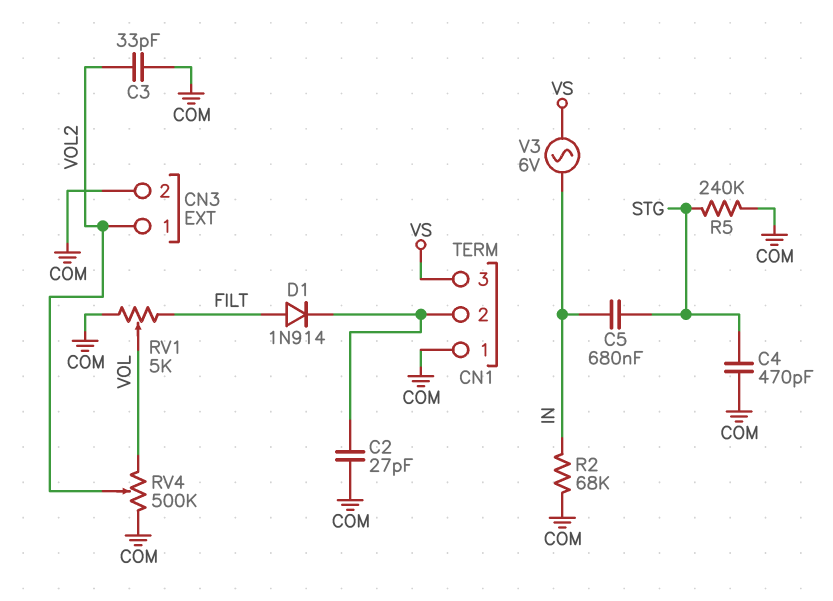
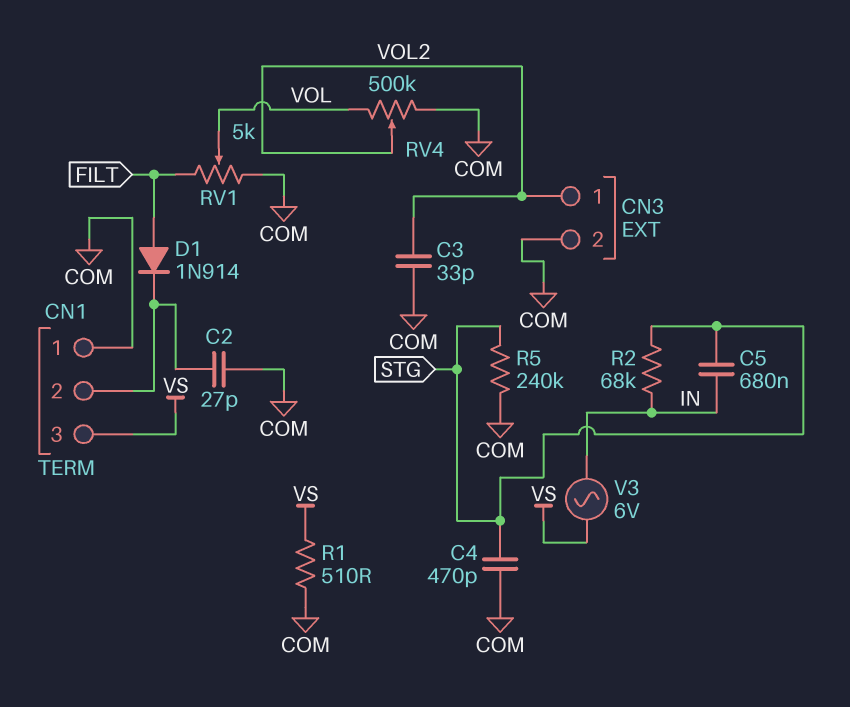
R1: none -> 510 (COM, VS)
R2: 68k (COM, IN) -> 68k (IN, STG)

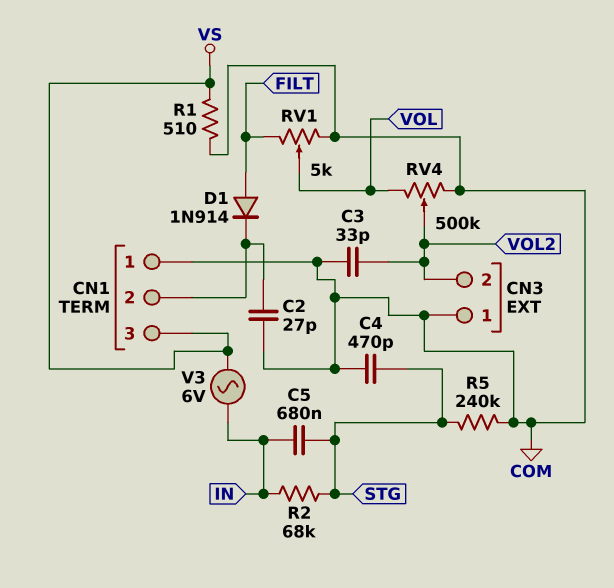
CN3 pin 1: VOL2 -> COM
CN3 pin 2: COM -> VOL2

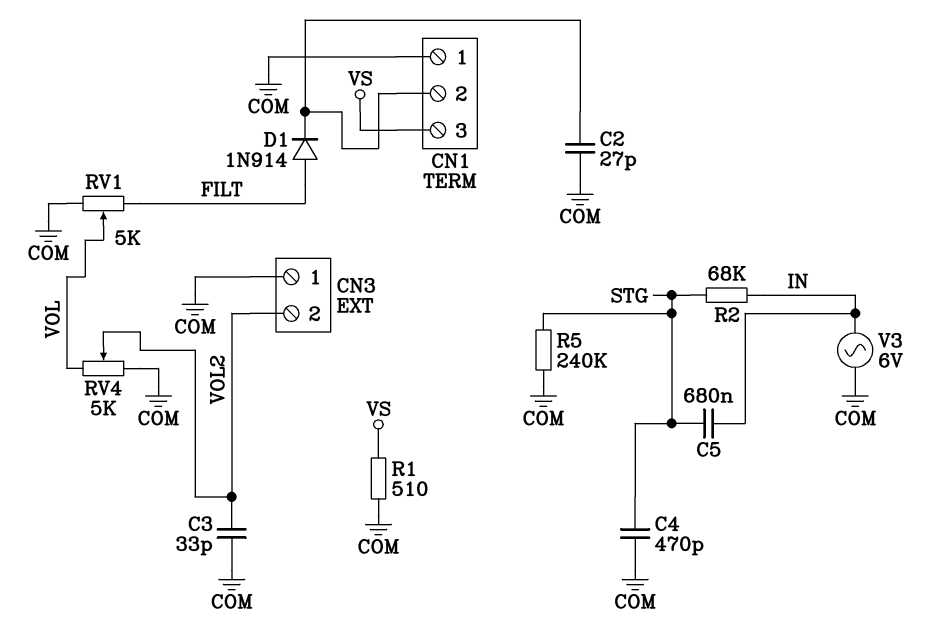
RV4: 500k (COM, VOL, wiper VOL2) -> 5k (COM, VOL, wiper VOL2)
V3: AC 6V (IN, VS) -> AC 6V (COM, IN)

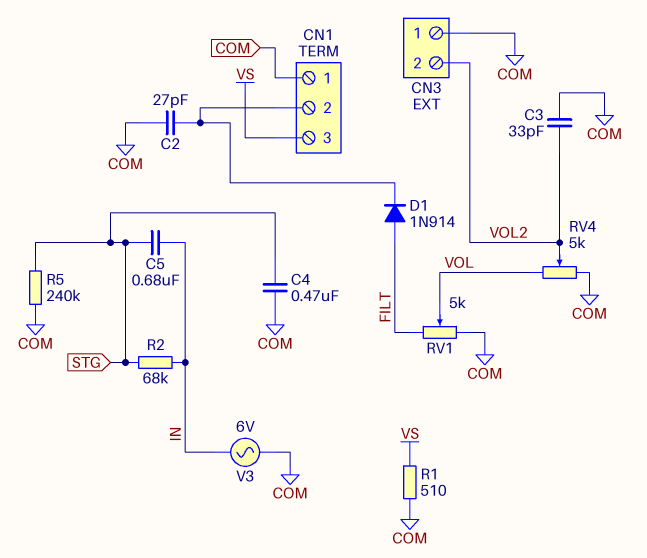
C4: 470pF (COM, STG) -> 470nF (COM, STG)

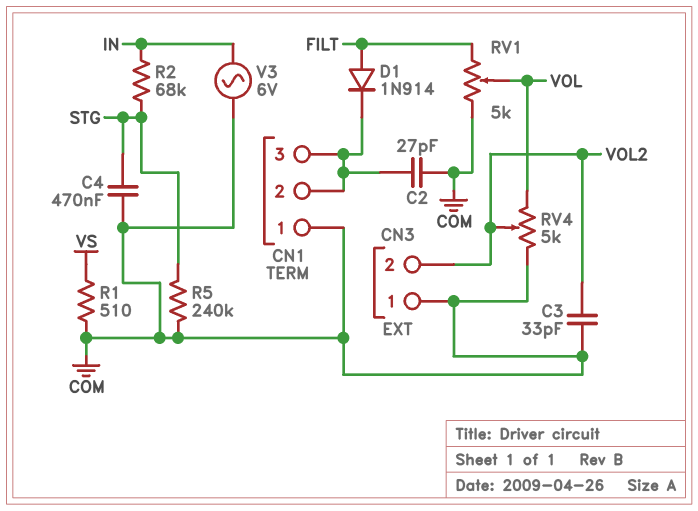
C5: 680nF (IN, STG) -> none
CN1 pin 3: VS -> CN1/2

